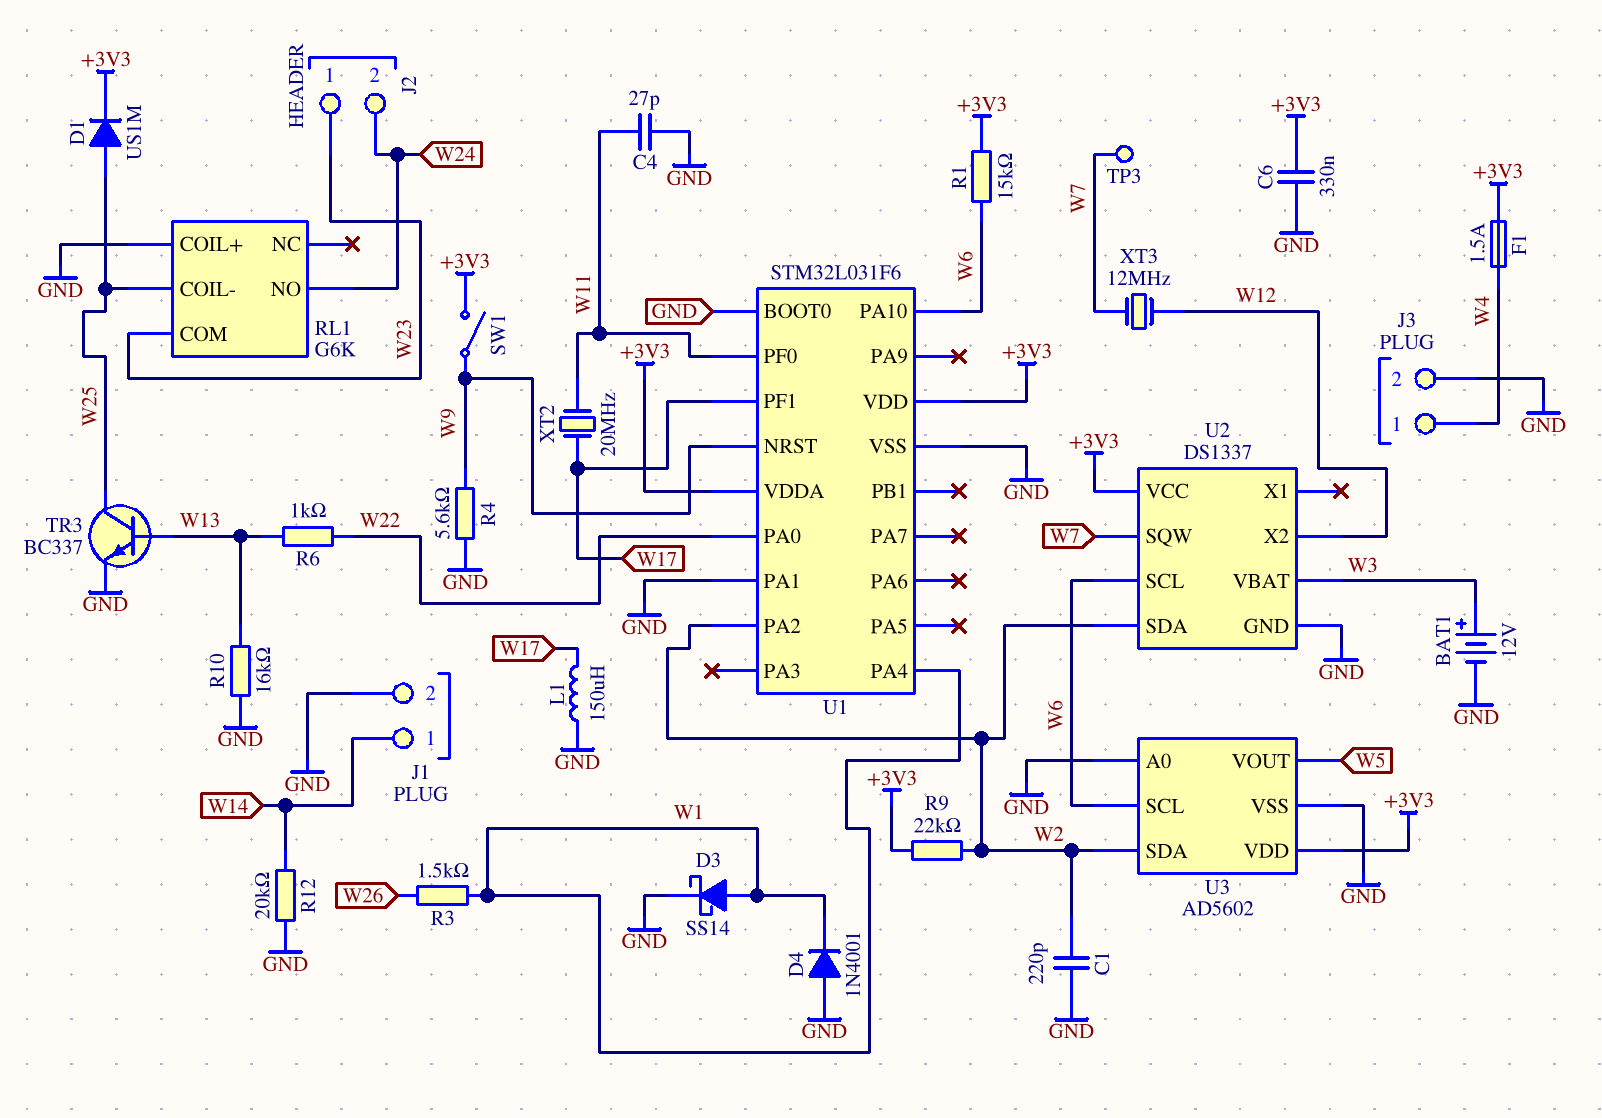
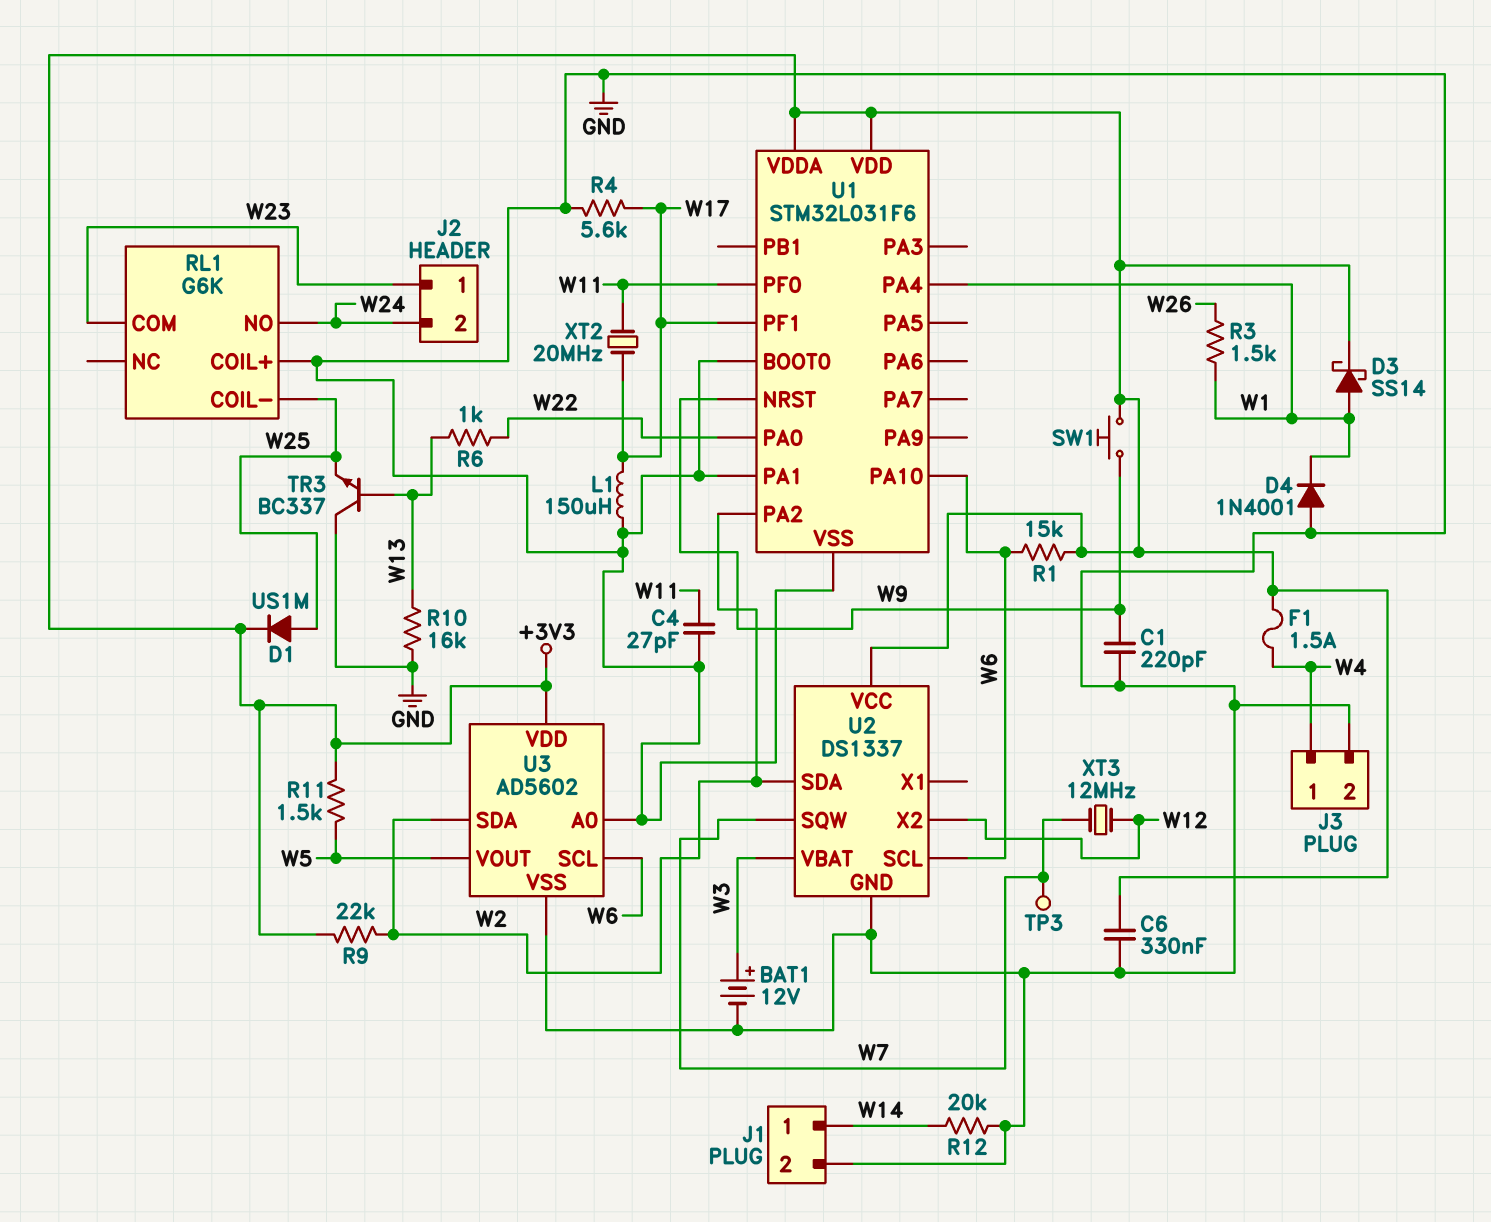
C1: 220pF (GND, W2) -> 220pF (GND, W9)
D3: schottky SS14 (A W1, K GND) -> schottky SS14 (A W1, K +3V3)
R4: 5.6k (GND, W9) -> 5.6k (GND, W17)
R11: none -> 1.5k (+3V3, W5)
SW1: switch (+3V3, W9) -> button (+3V3, W9)
TR3: NPN BC337 (B W13, C W25, E GND) -> NPN BC337 (B W13, C GND, E W25)

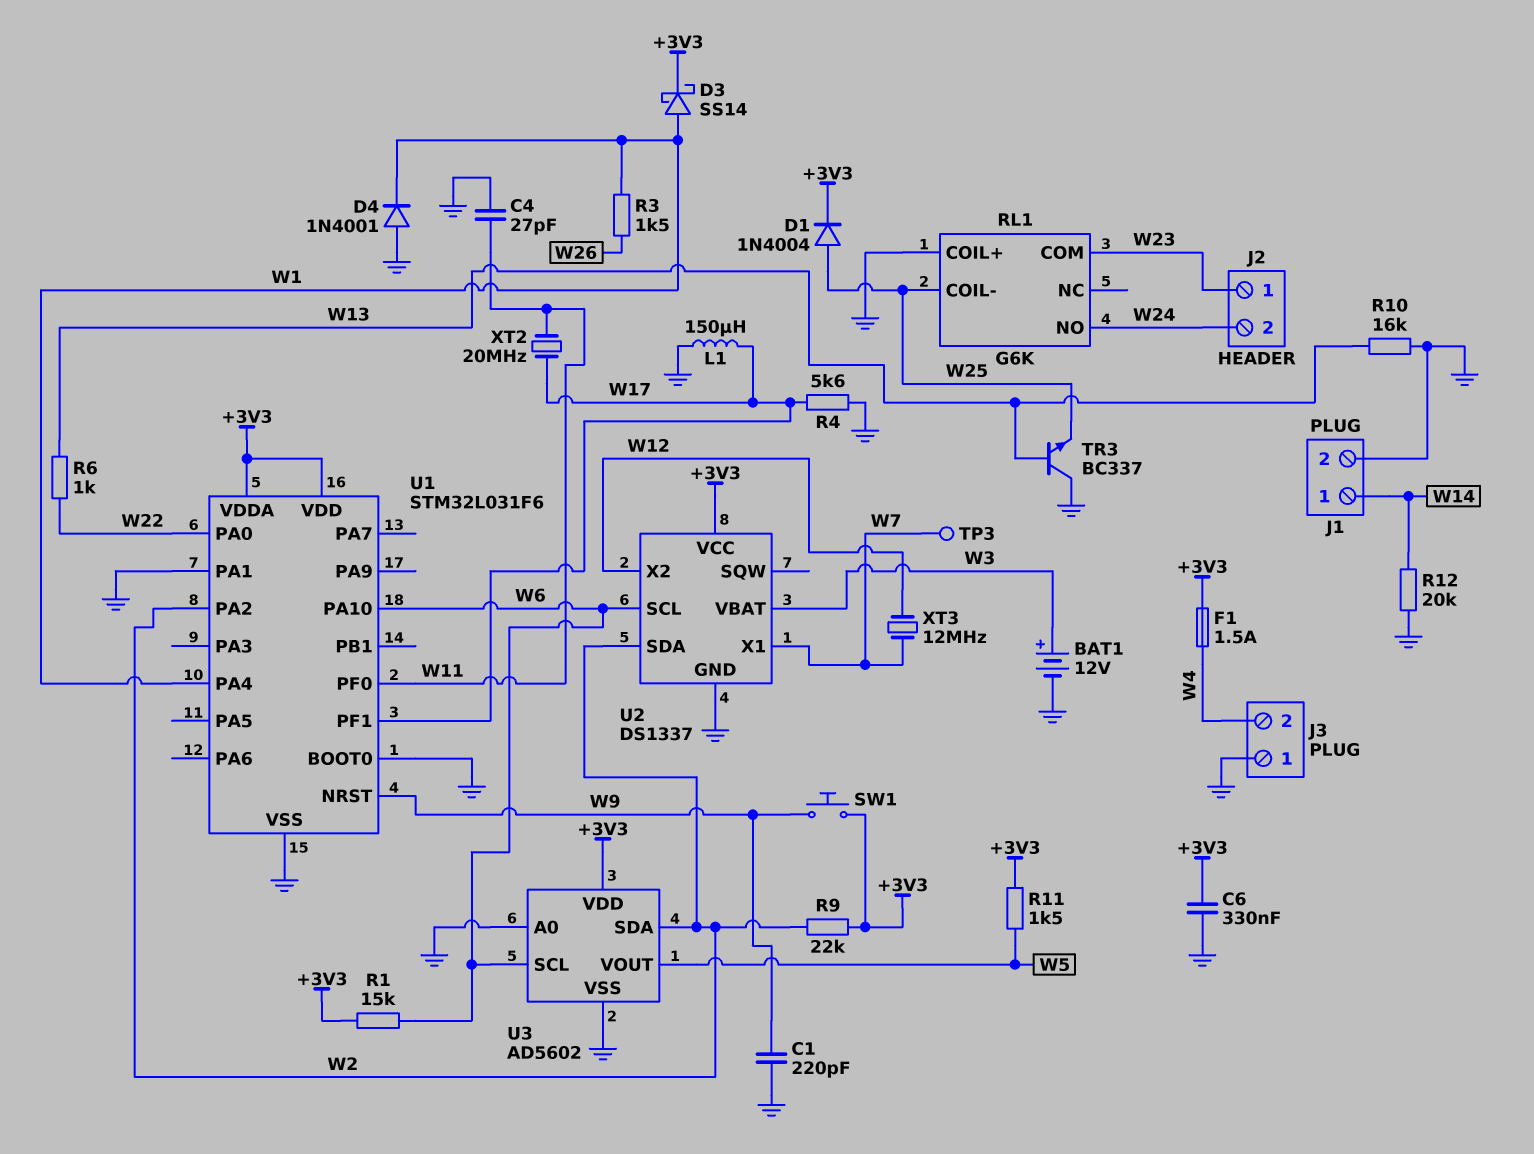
D1: diode US1M (A W25, K +3V3) -> diode 1N4004 (A W25, K +3V3)
J3 pin 1: W4 -> GND
J3 pin 2: GND -> W4
U2 pin SQW: W7 -> none
U2 pin X1: none -> W7

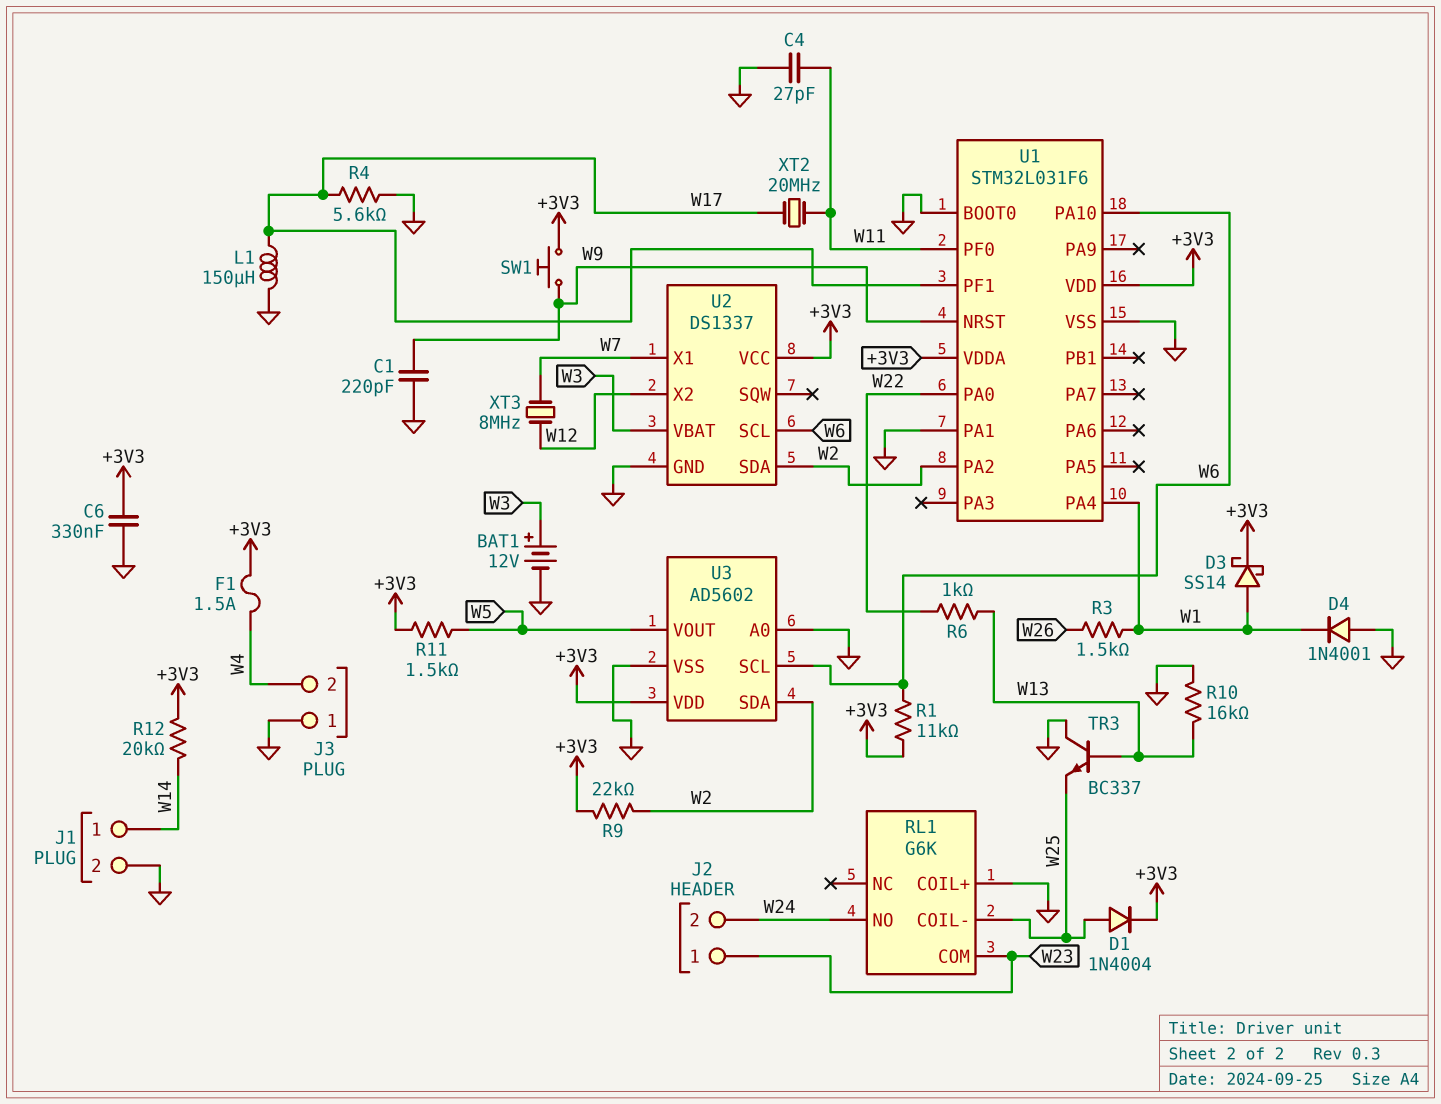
R1: 15k (+3V3, W6) -> 11k (+3V3, W6)
R12: 20k (GND, W14) -> 20k (+3V3, W14)
TP3: test point (W7) -> none
XT3: 12MHz (W7, W12) -> 8MHz (W7, W12)

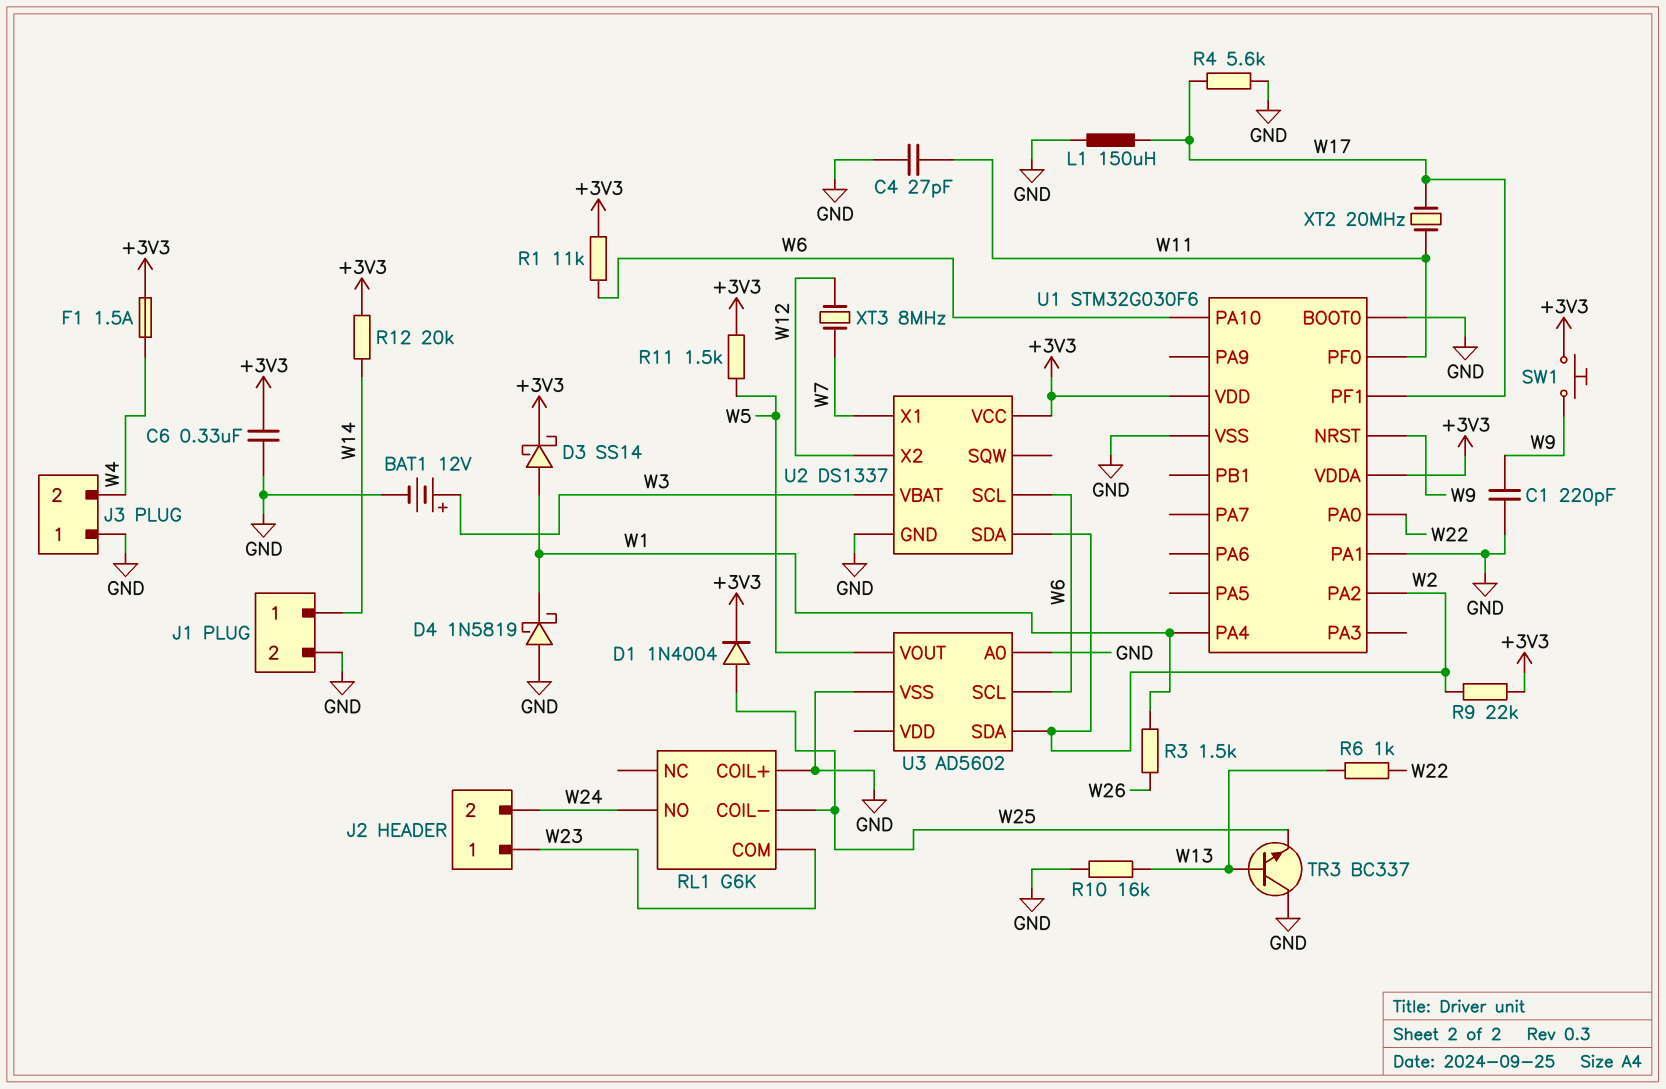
D4: diode 1N4001 (A GND, K W1) -> schottky 1N5819 (A GND, K W1)
U1: STM32L031F6 -> STM32G030F6
U3 pin VDD: +3V3 -> none

